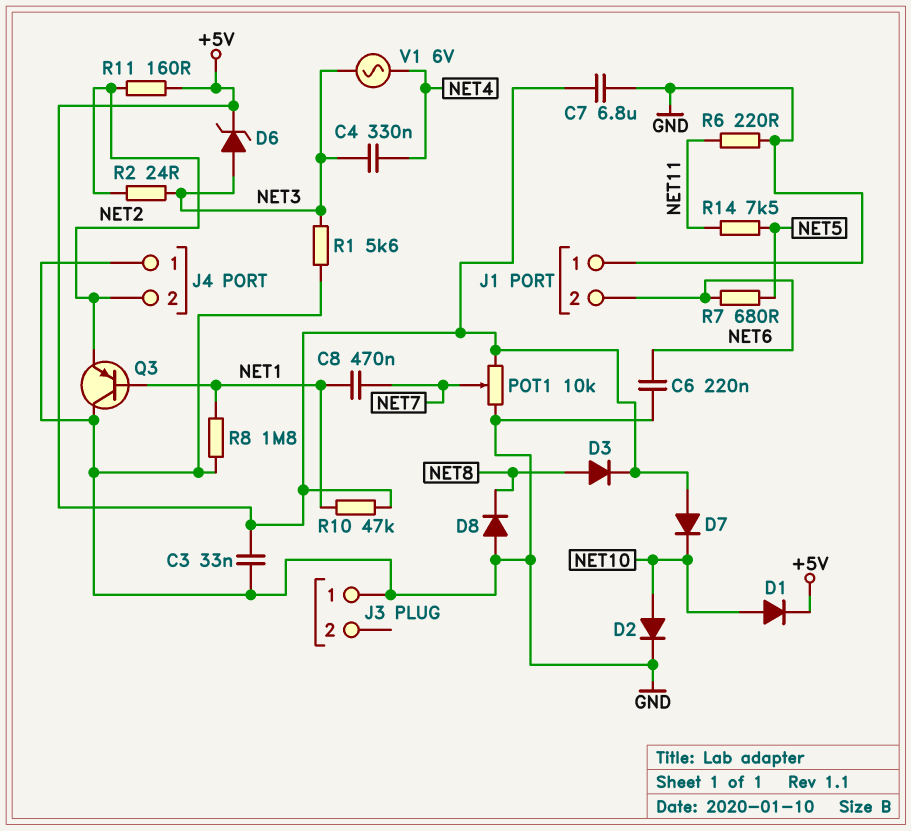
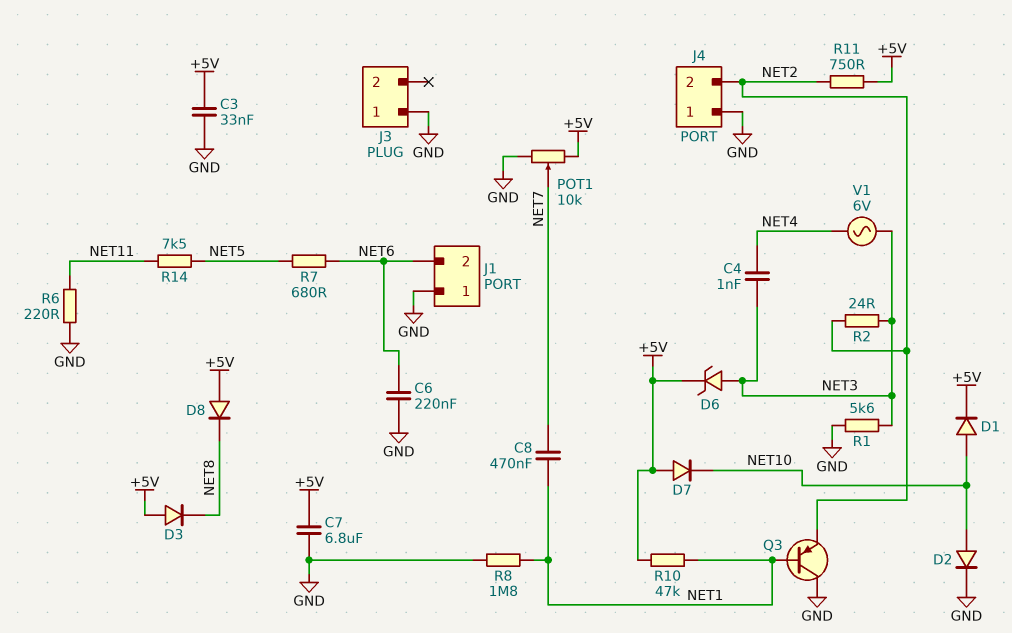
C4: 330nF (NET3, NET4) -> 1nF (NET3, NET4)
D3: diode (A NET8, K +5V) -> diode (A +5V, K NET8)
D8: diode (A GND, K NET8) -> diode (A +5V, K NET8)
R11: 160 (+5V, NET2) -> 750 (+5V, NET2)

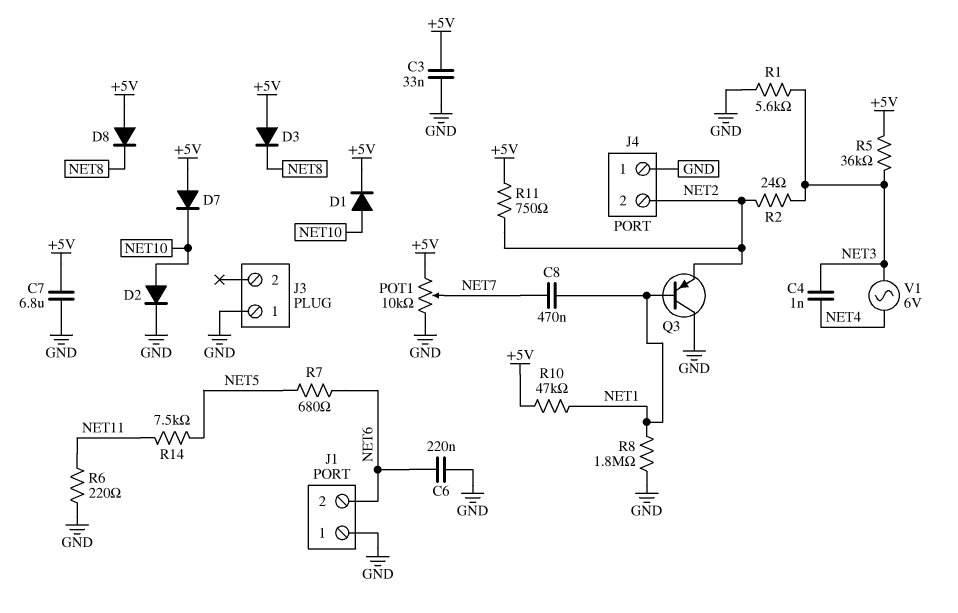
D6: zener (A NET3, K +5V) -> none
R5: none -> 36k (+5V, NET3)

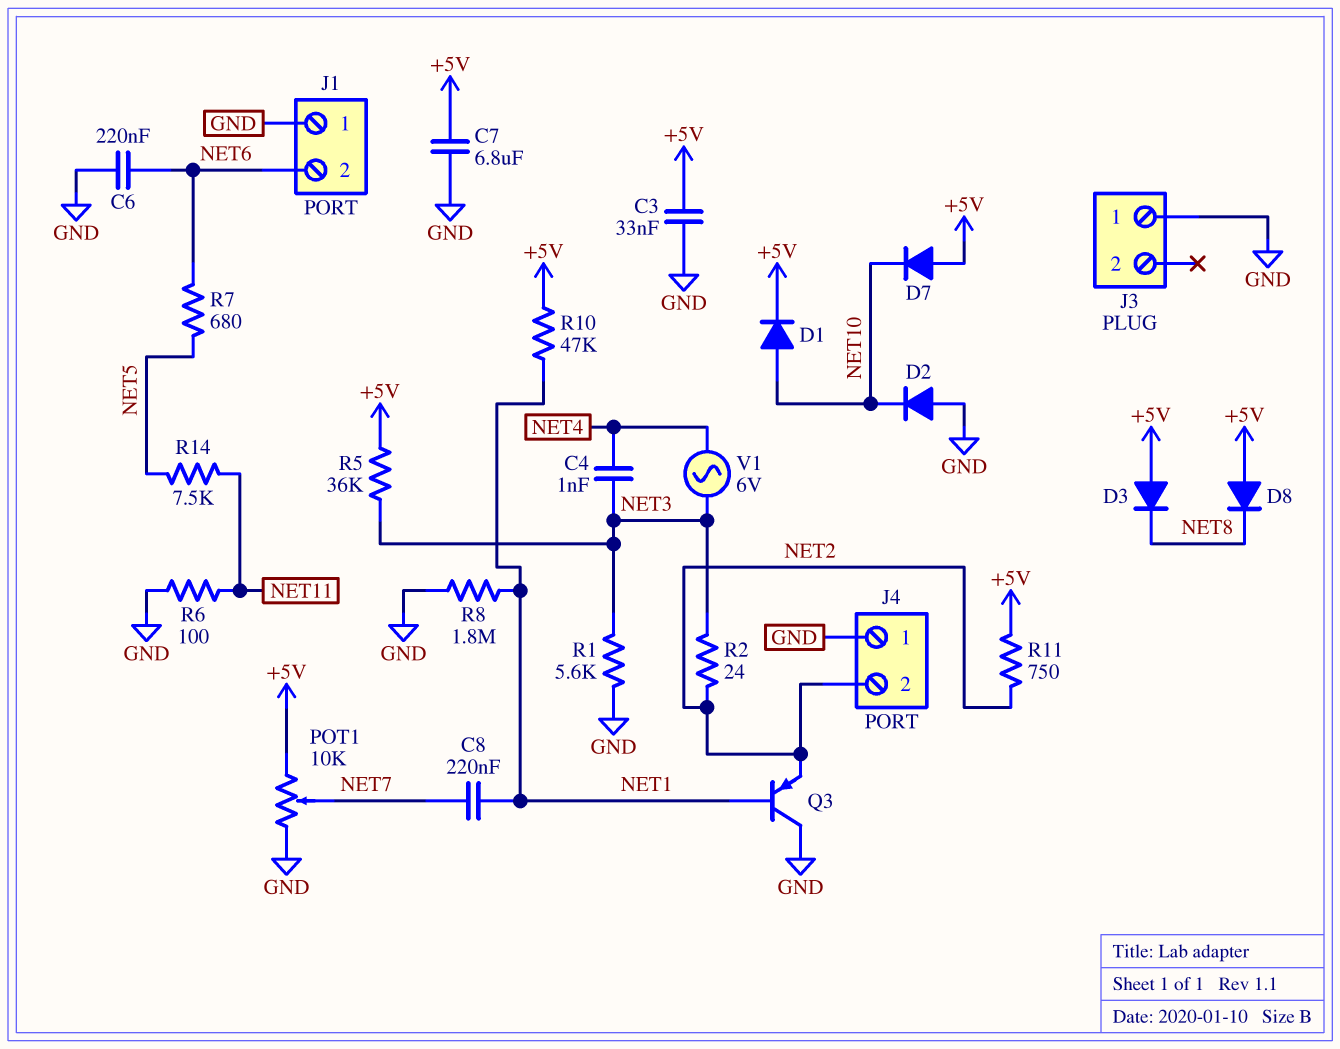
C8: 470nF (NET1, NET7) -> 220nF (NET1, NET7)
D2: diode (A NET10, K GND) -> diode (A GND, K NET10)
R6: 220 (GND, NET11) -> 100 (GND, NET11)

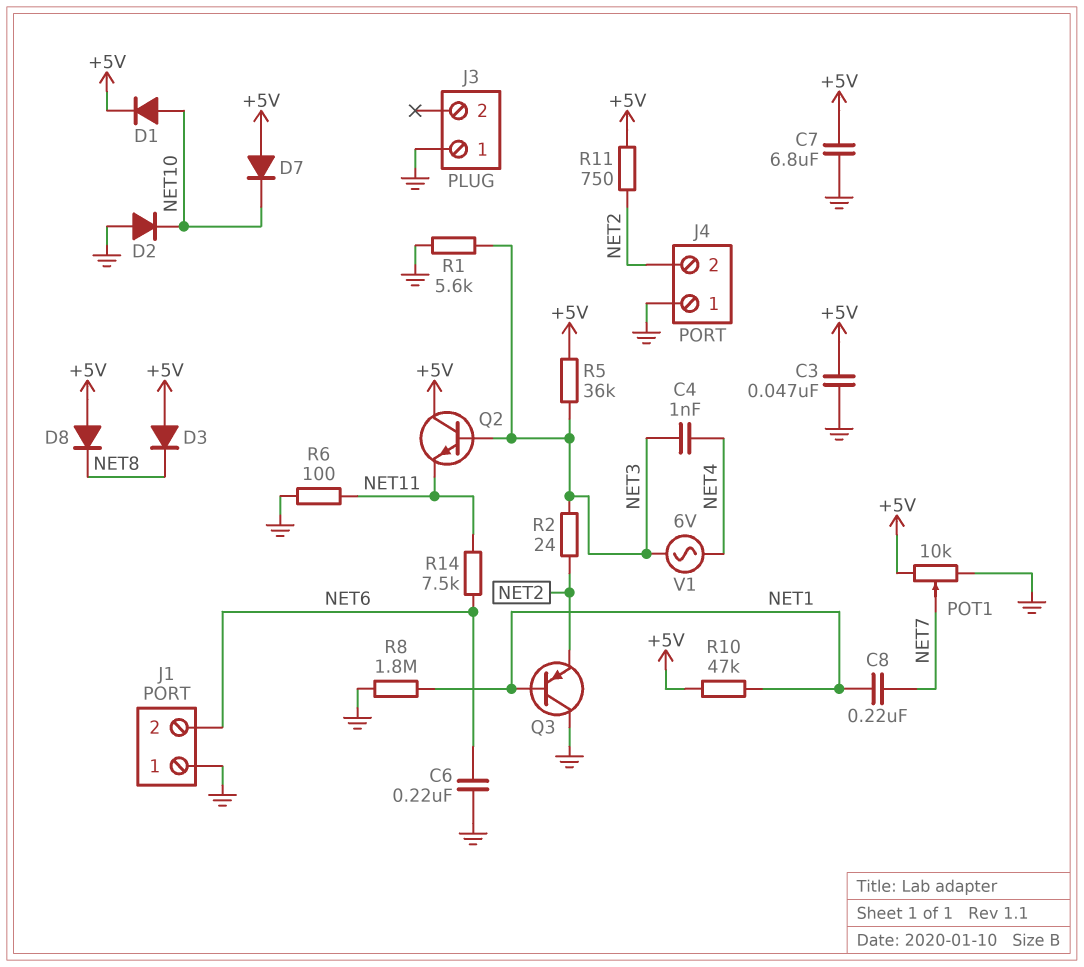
C3: 33nF (+5V, GND) -> 47nF (+5V, GND)
Q2: none -> NPN (B NET3, C +5V, E NET11)
R7: 680 (NET5, NET6) -> none
R14: 7.5k (NET5, NET11) -> 7.5k (NET6, NET11)

